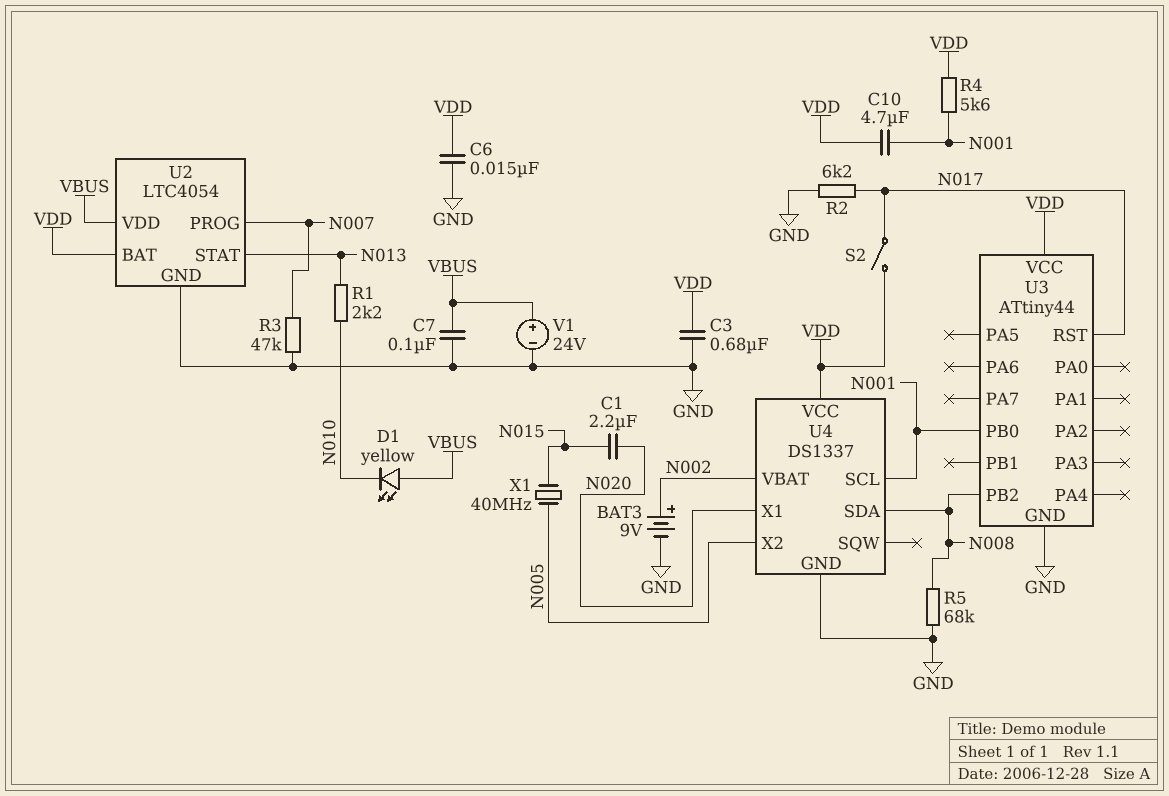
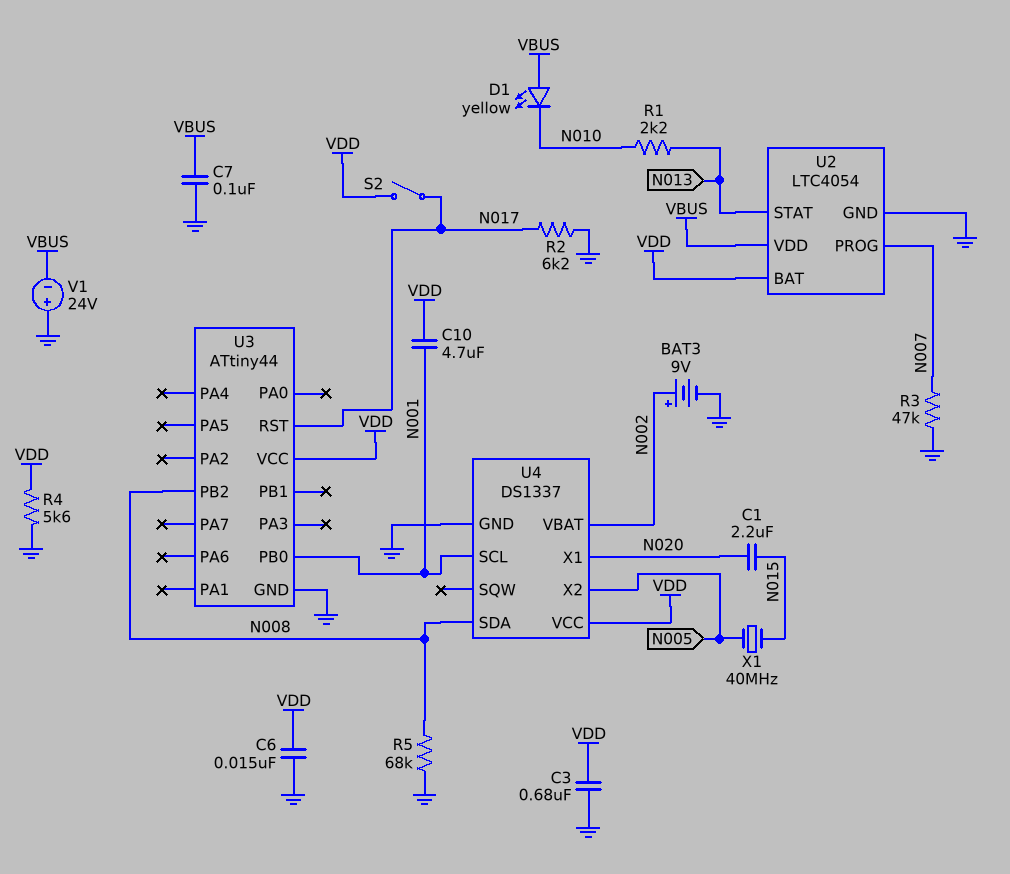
R4: 5.6k (N001, VDD) -> 5.6k (GND, VDD)
V1: 24V (plus VBUS, minus GND) -> 24V (plus GND, minus VBUS)

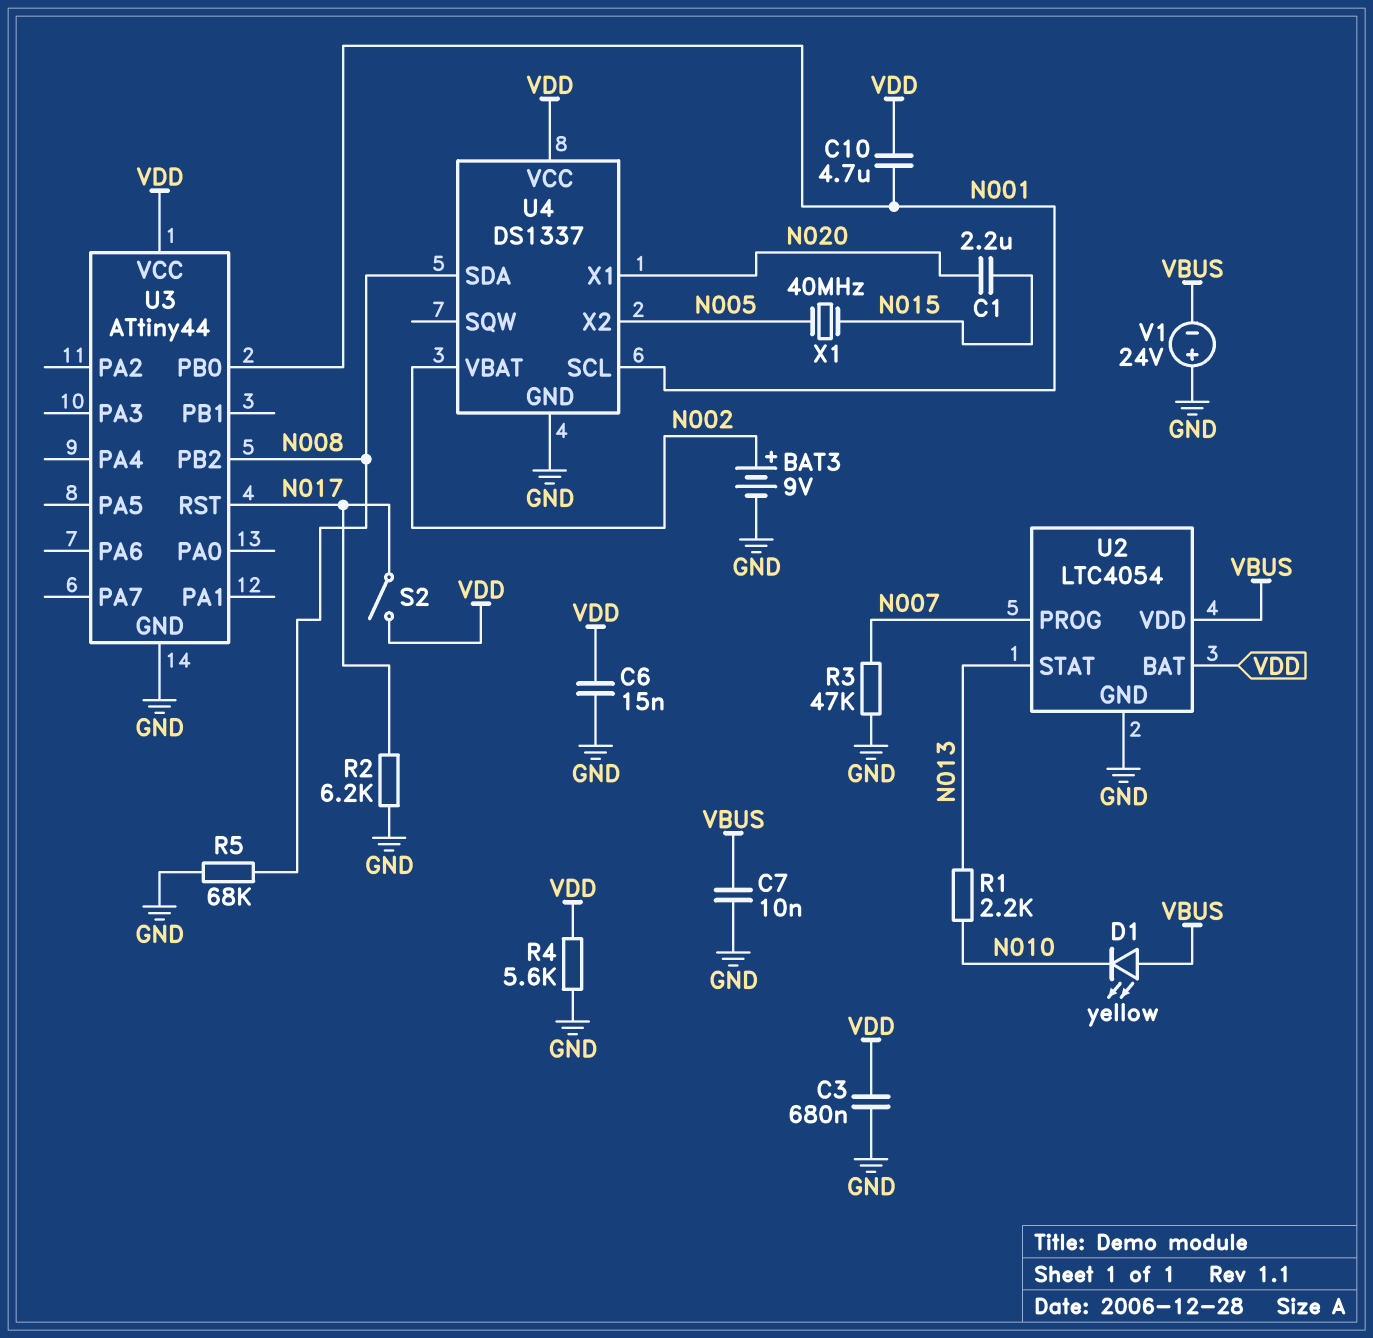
C7: 100nF (GND, VBUS) -> 10nF (GND, VBUS)

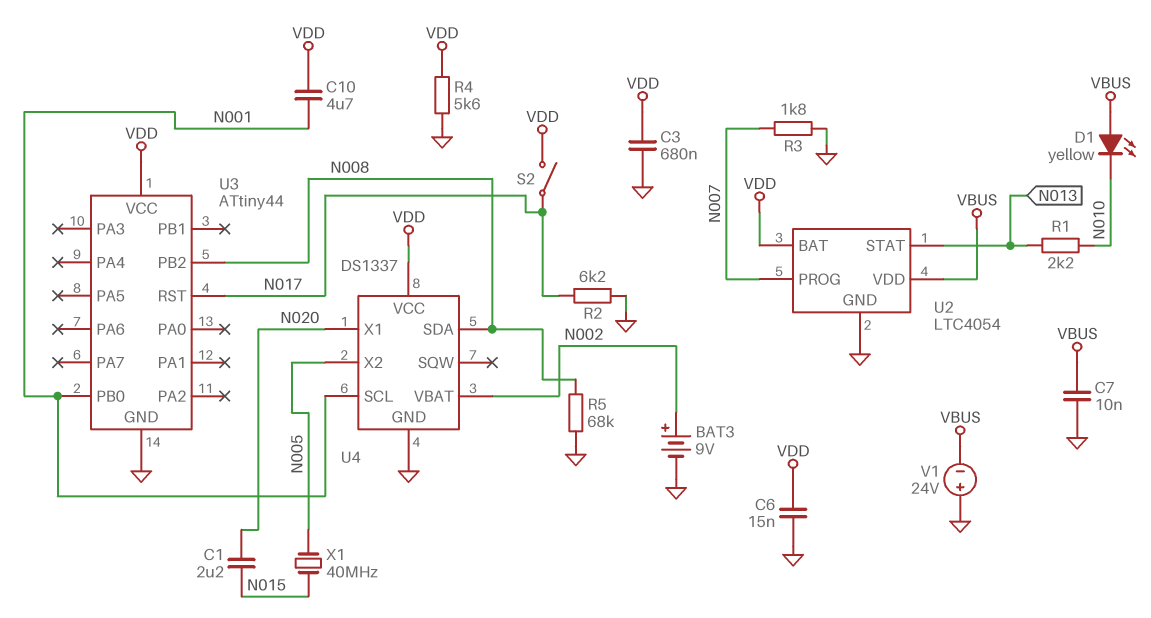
R3: 47k (GND, N007) -> 1.8k (GND, N007)

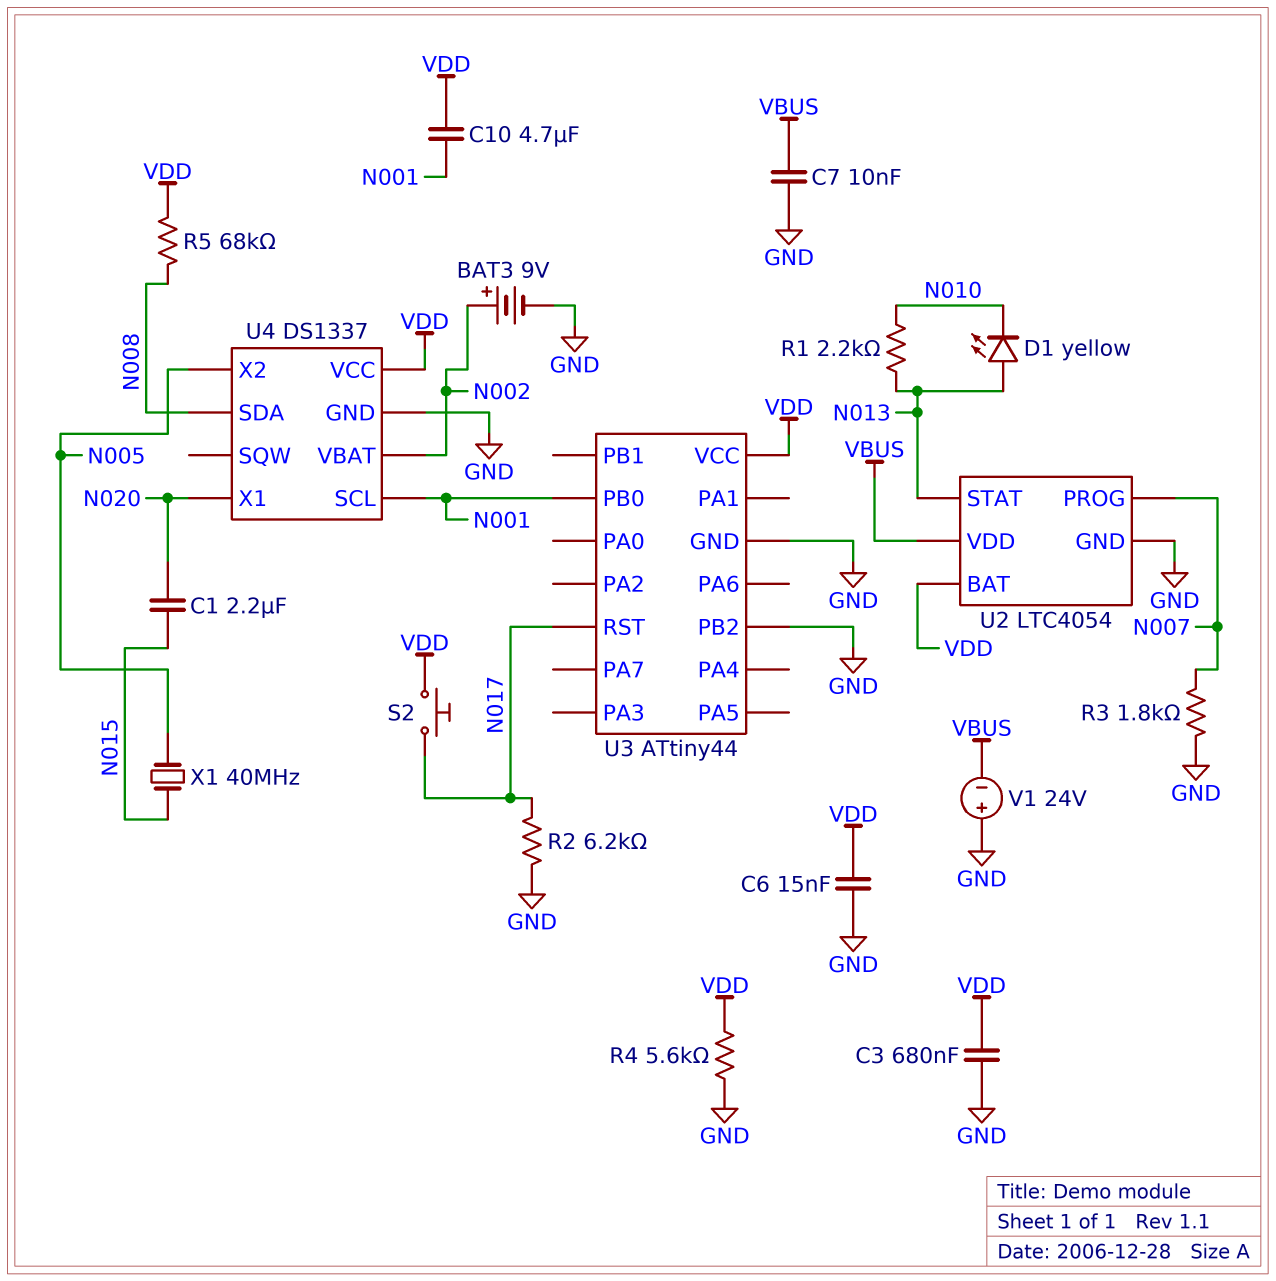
D1: LED yellow (A VBUS, K N010) -> LED yellow (A N013, K N010)
R5: 68k (GND, N008) -> 68k (N008, VDD)
S2: switch (N017, VDD) -> button (N017, VDD)
U3 pin PB2: N008 -> GND

